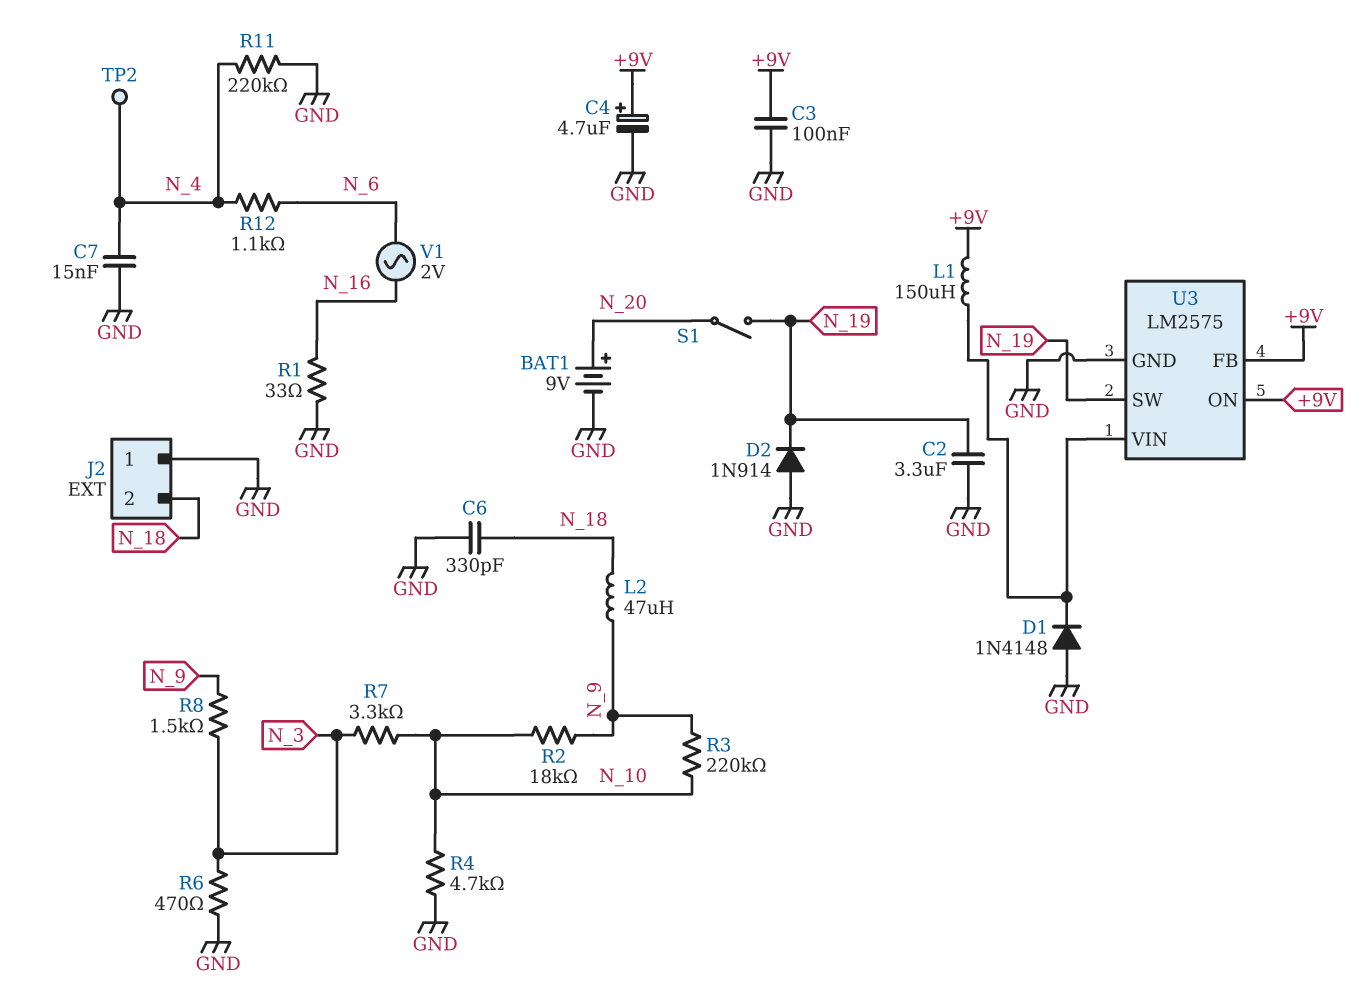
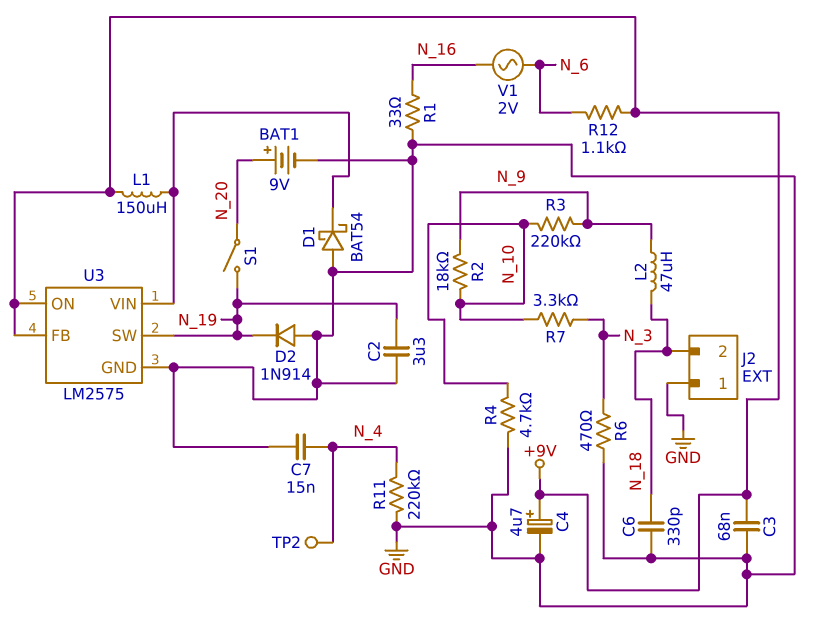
C3: 100nF (+9V, GND) -> 68nF (+9V, GND)
D1: diode 1N4148 (A GND, K U3/VIN) -> schottky BAT54 (A GND, K U3/VIN)
R8: 1.5k (N_3, N_9) -> none
R12: 1.1k (N_4, N_6) -> 1.1k (+9V, N_6)

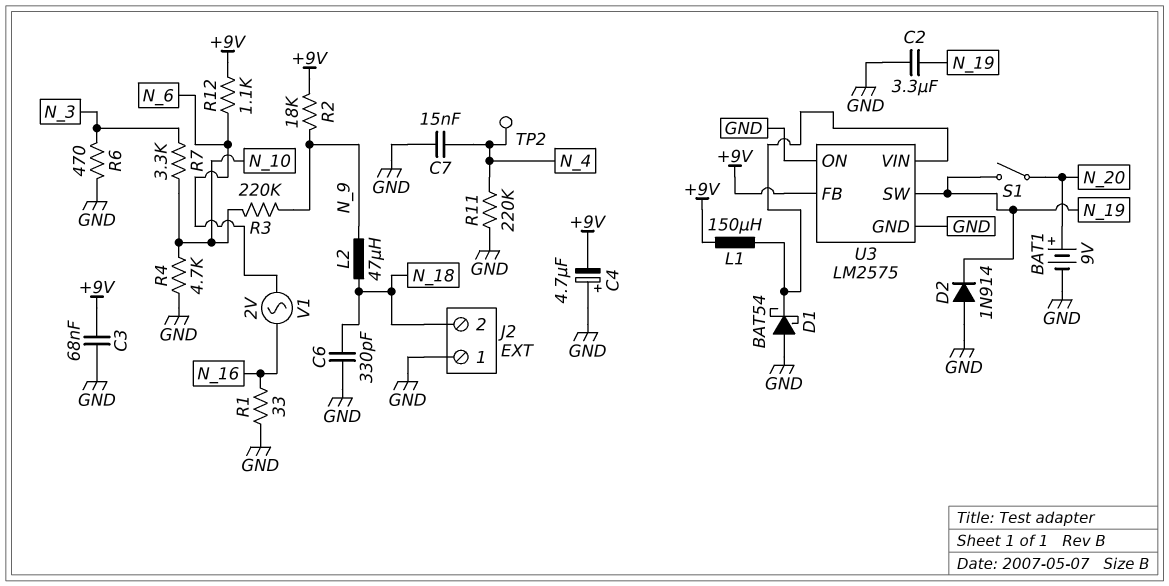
C4: 4.7uF (plus +9V, minus GND) -> 4.7uF (plus GND, minus +9V)
R2: 18k (N_9, N_10) -> 18k (+9V, N_9)
U3 pin ON: +9V -> GND

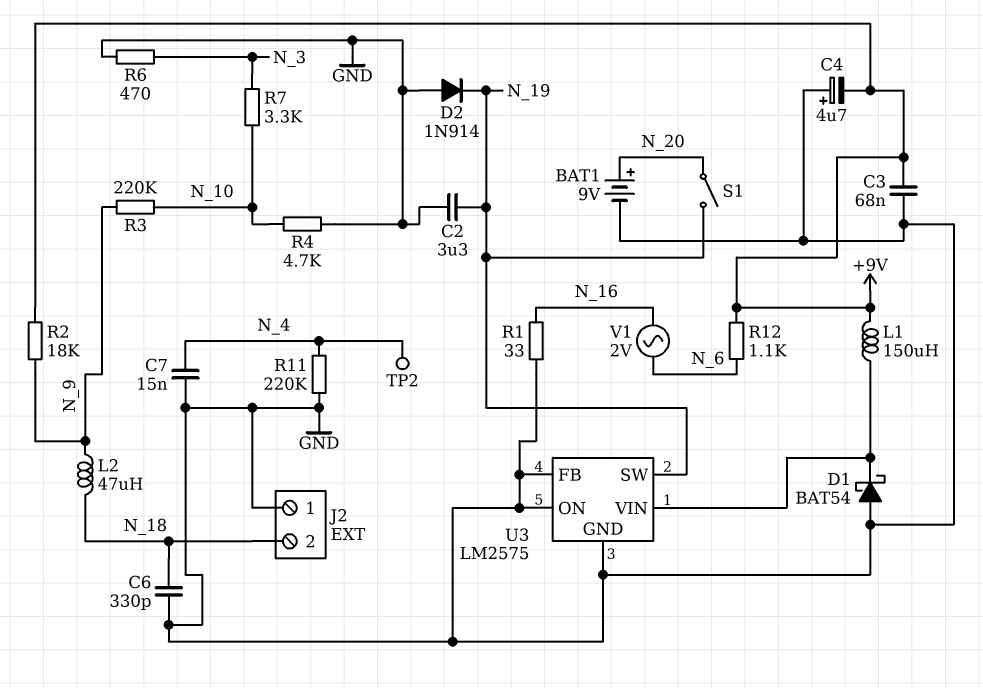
U3 pin FB: +9V -> GND

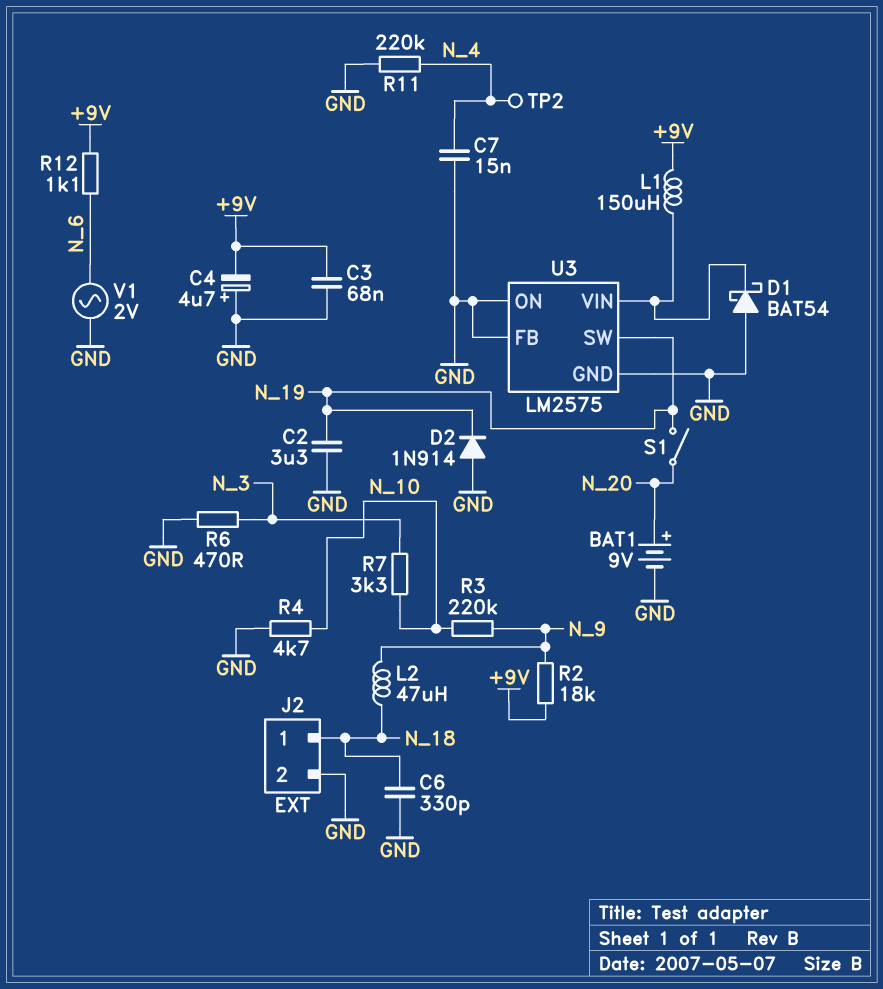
J2 pin 1: GND -> N_18
J2 pin 2: N_18 -> GND
R1: 33 (GND, N_16) -> none
V1: AC 2V (N_6, N_16) -> AC 2V (GND, N_6)

